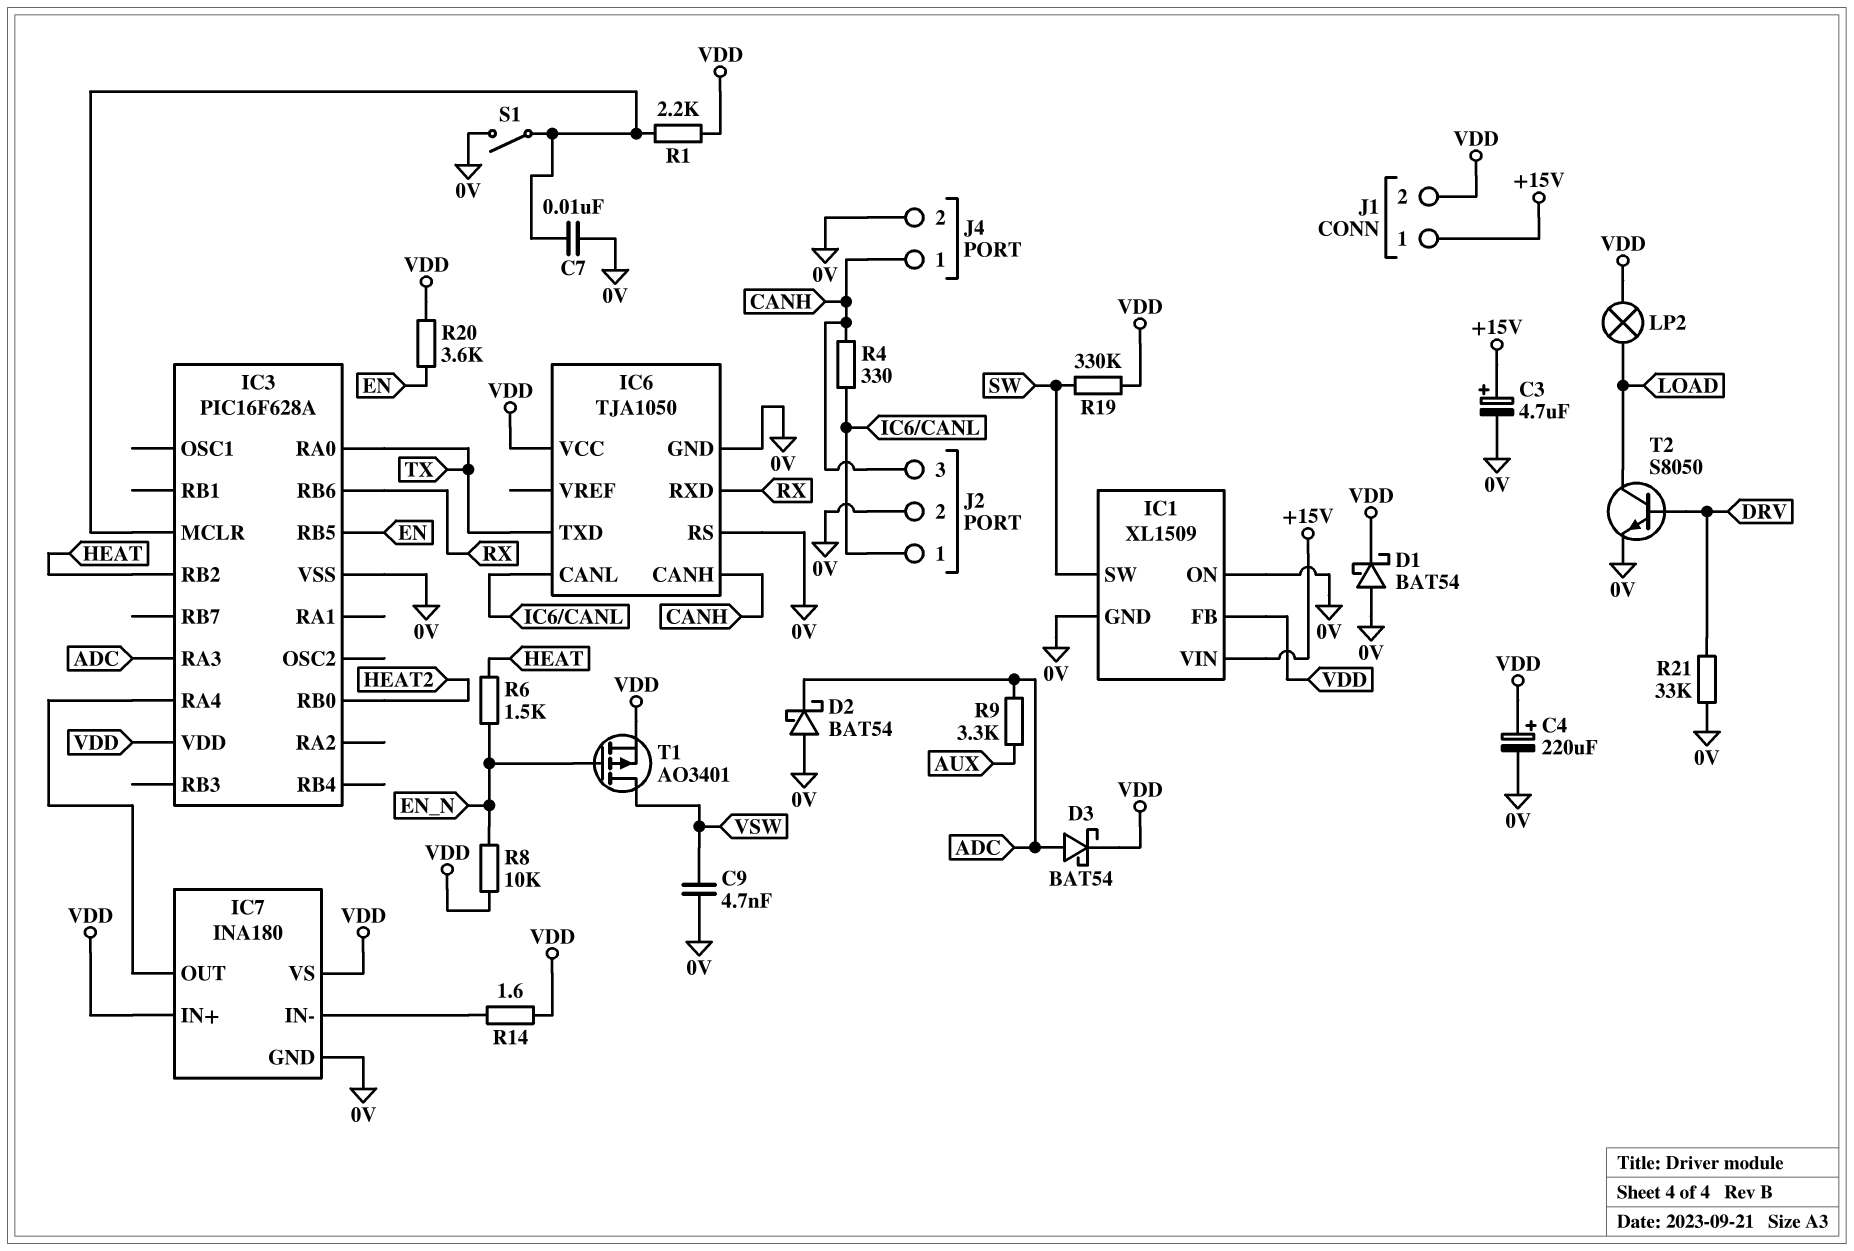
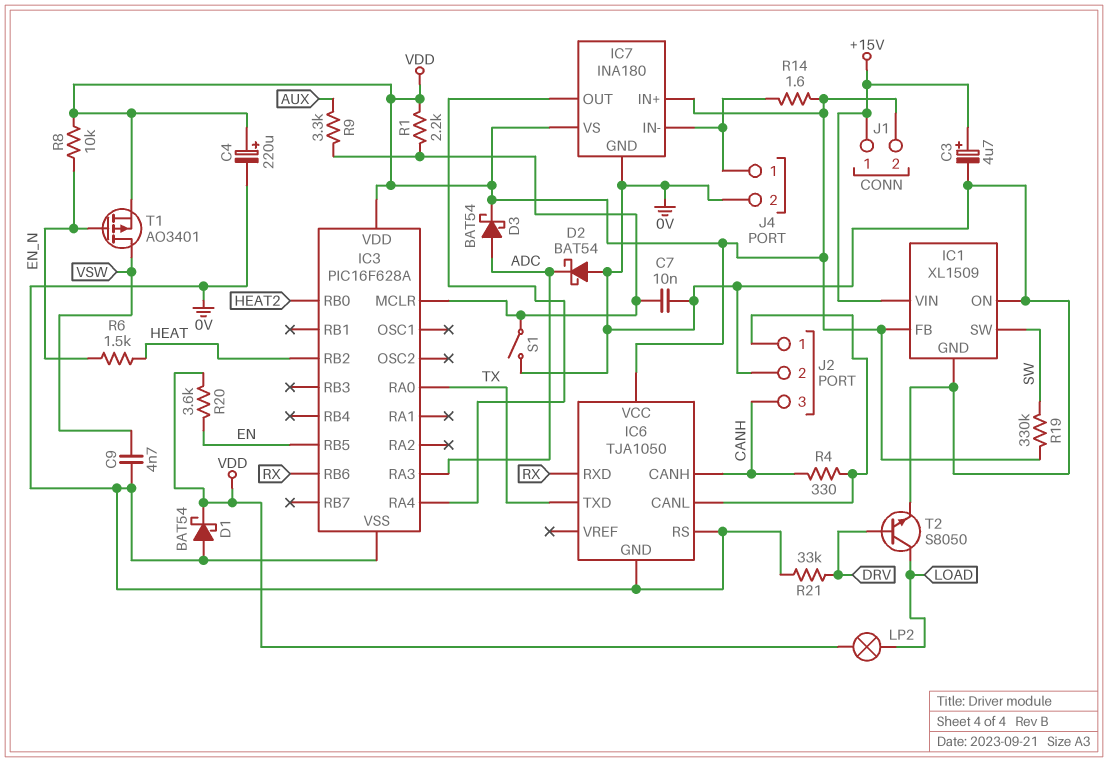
J4 pin 1: CANH -> IC7/IN-
R9: 3.3k (ADC, AUX) -> 3.3k (AUX, IC3/MCLR)

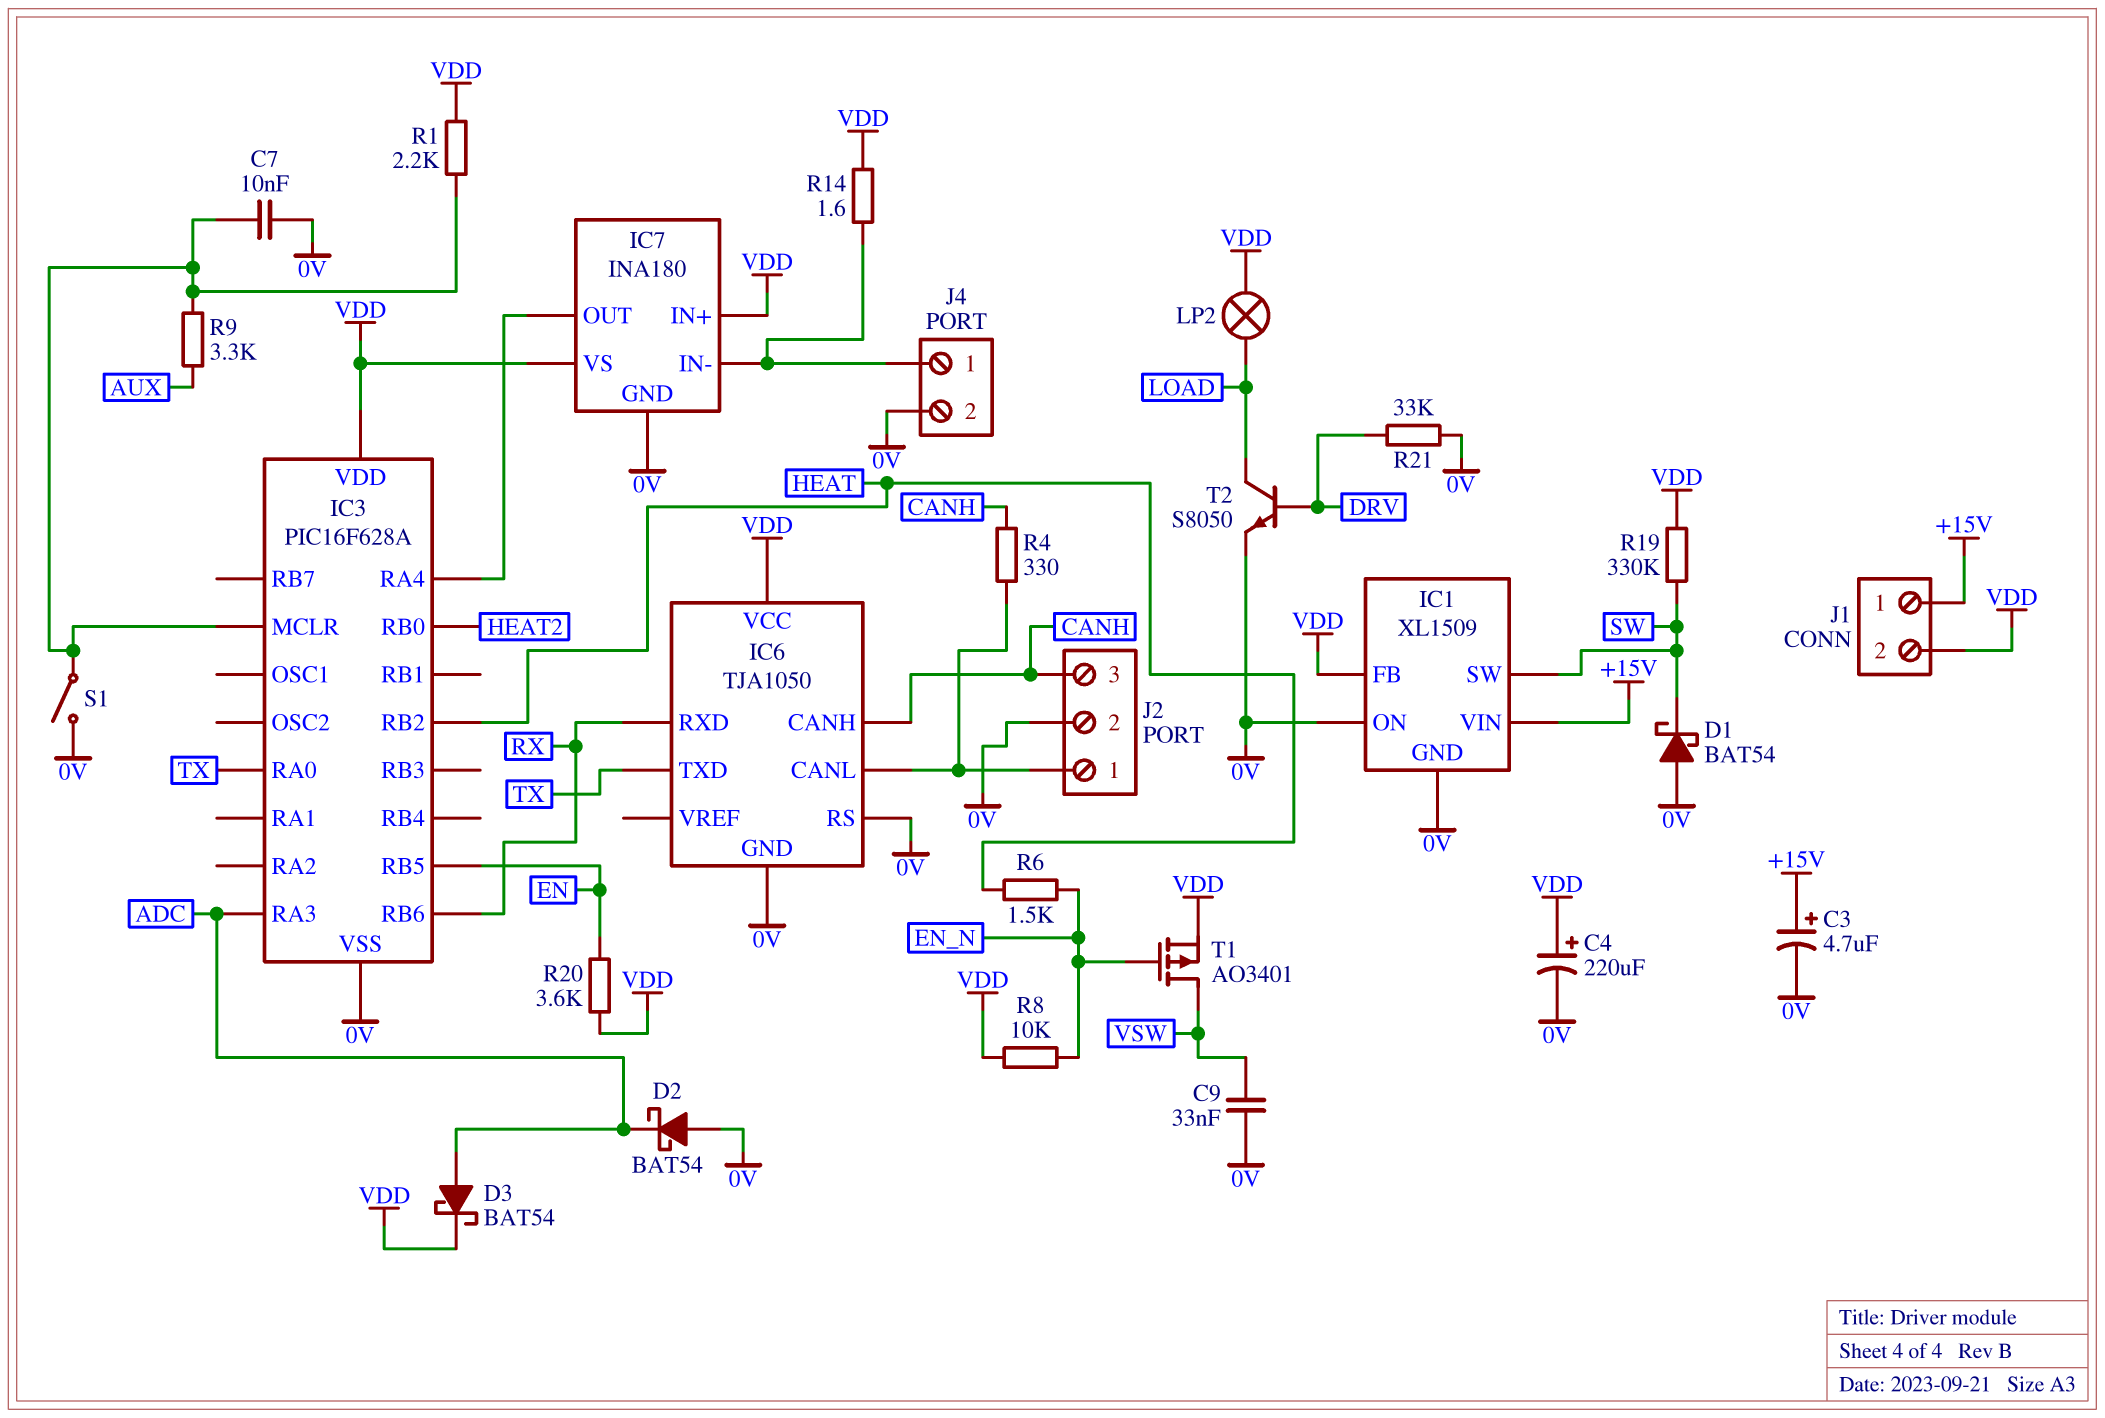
C9: 4.7nF (0V, VSW) -> 33nF (0V, VSW)
D1: schottky BAT54 (A 0V, K VDD) -> schottky BAT54 (A 0V, K SW)

